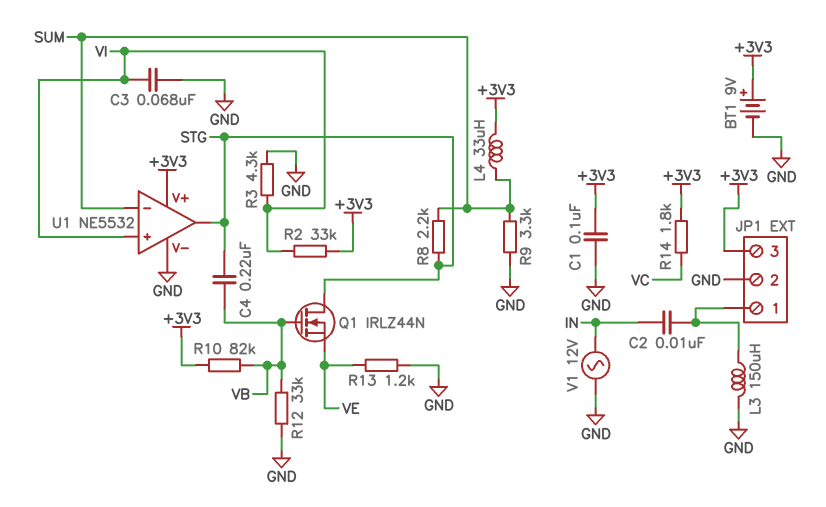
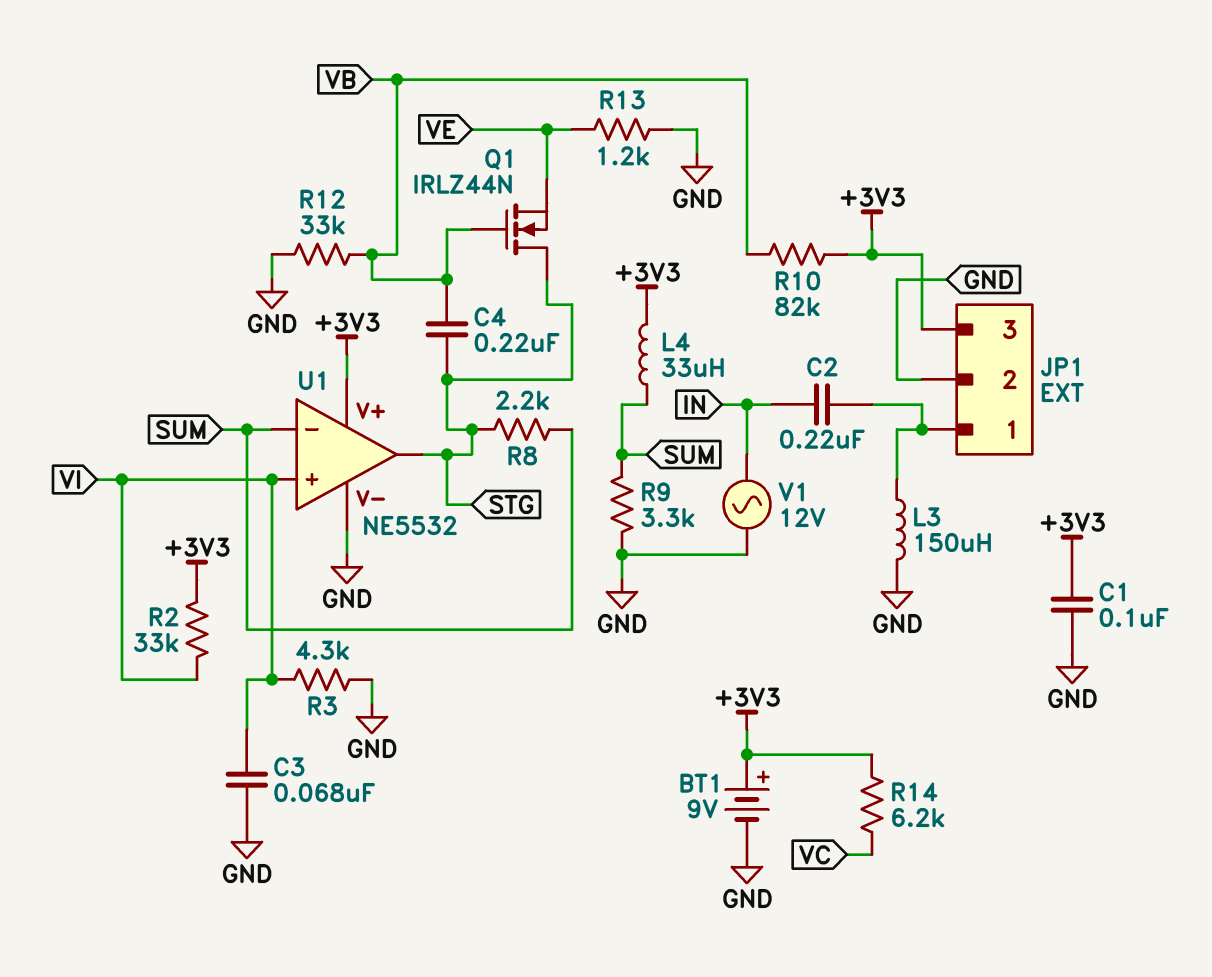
C2: 10nF (IN, JP1/1) -> 220nF (IN, JP1/1)
R14: 1.8k (+3V3, VC) -> 6.2k (+3V3, VC)

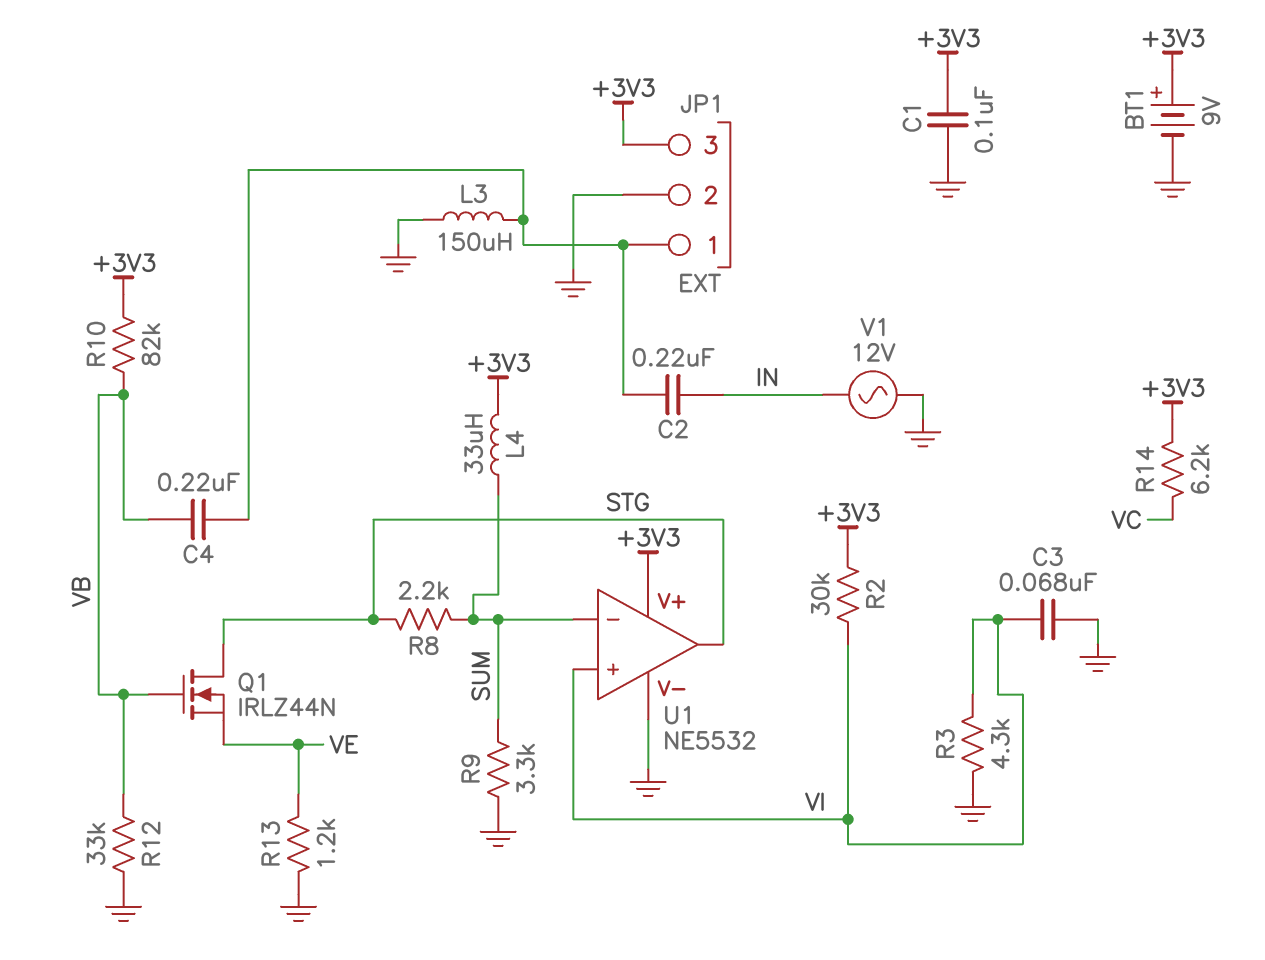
C4: 220nF (STG, VB) -> 220nF (JP1/1, VB)
R2: 33k (+3V3, VI) -> 30k (+3V3, VI)

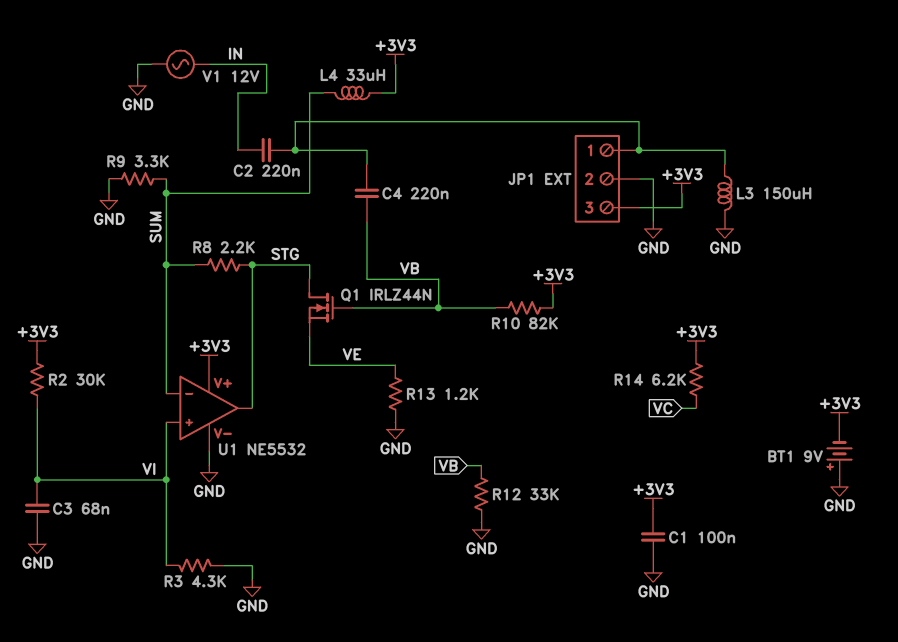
BT1: 9V (plus +3V3, minus GND) -> 9V (plus GND, minus +3V3)

